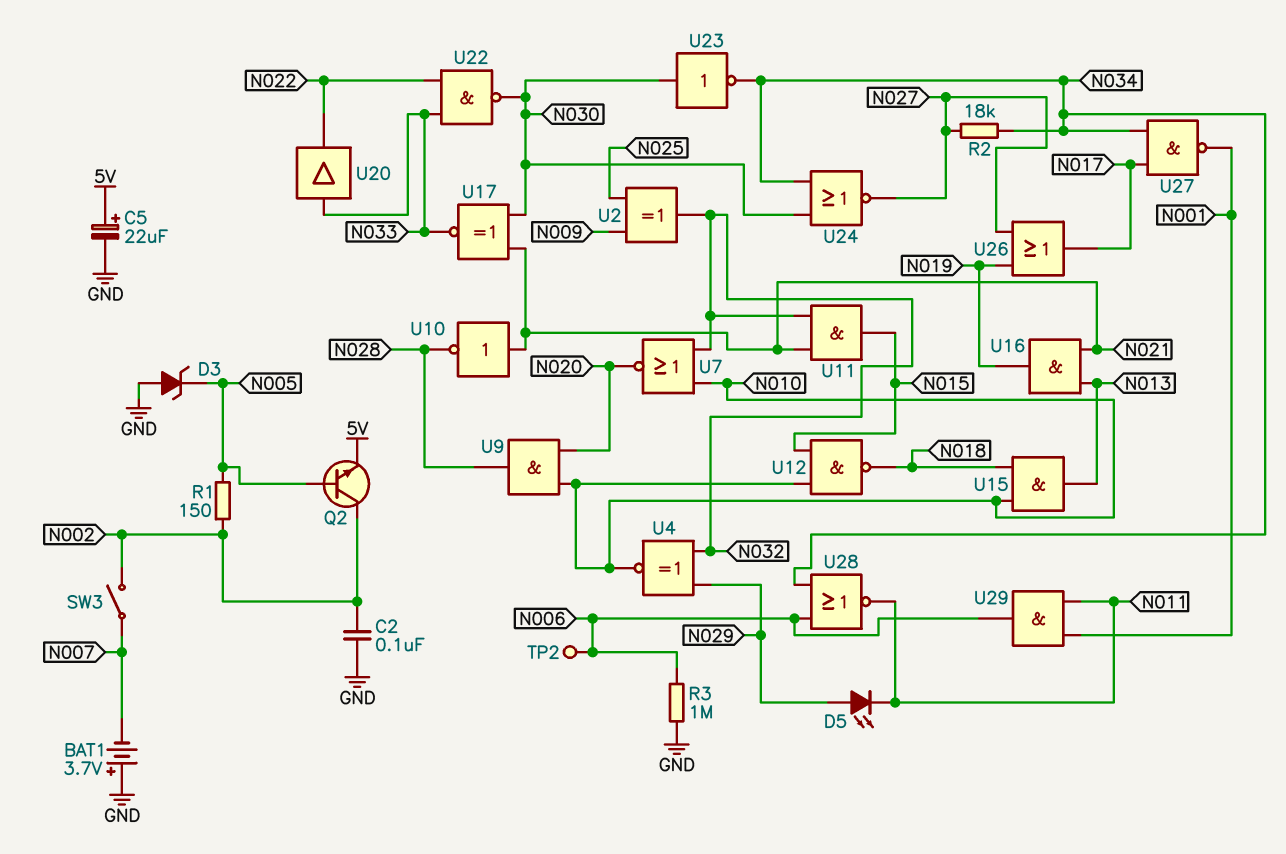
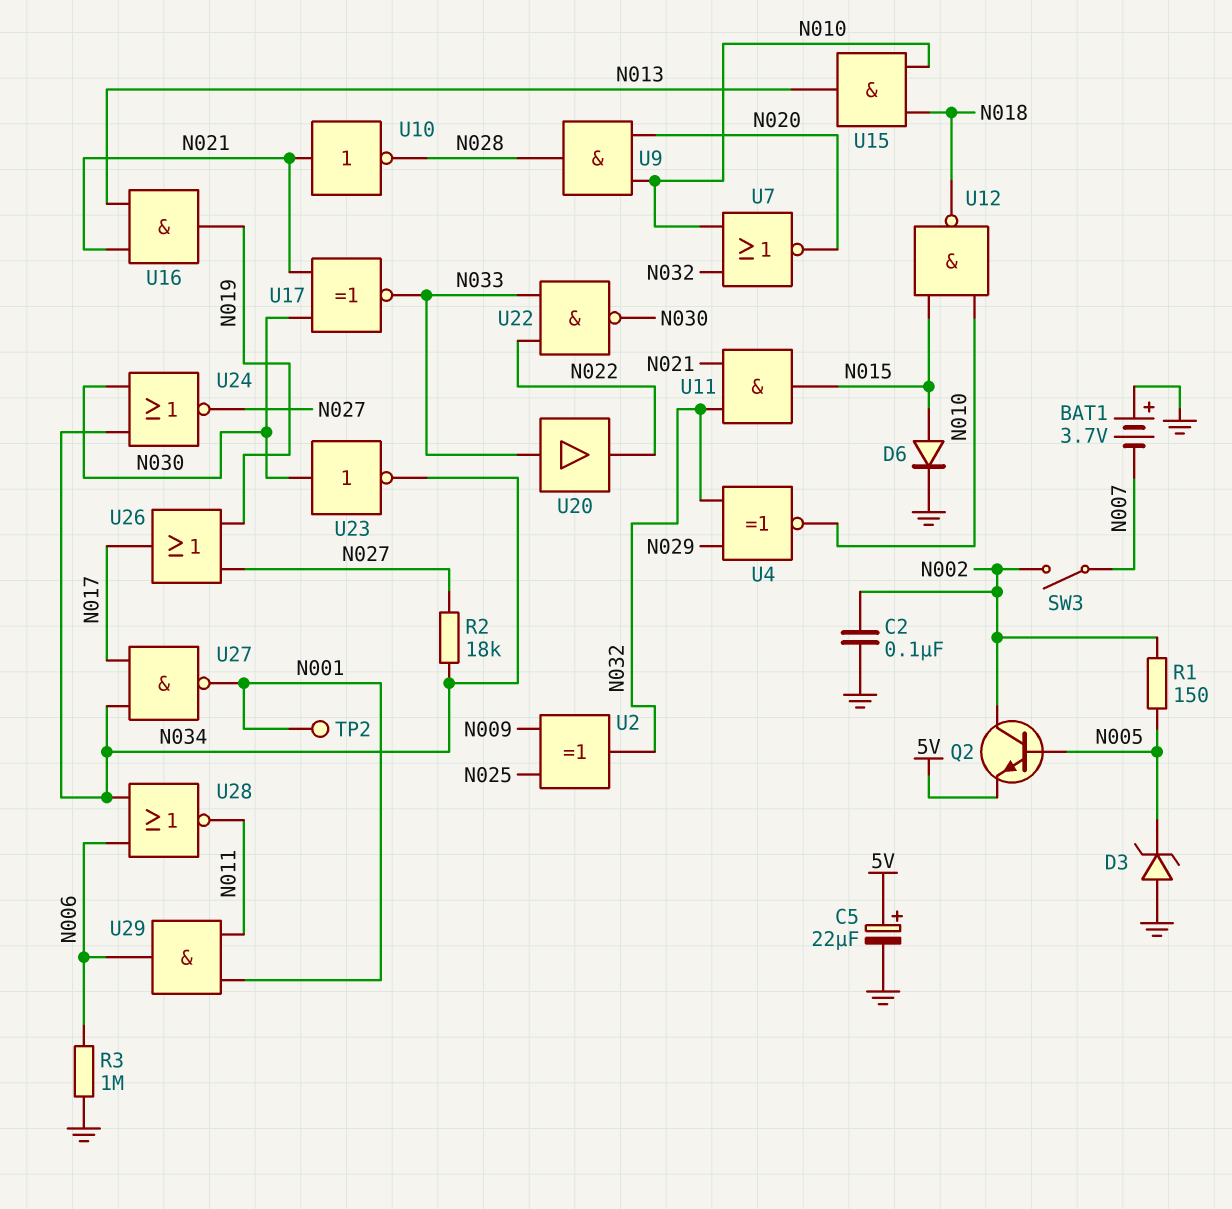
D5: LED (A N029, K N011) -> none
D6: none -> diode (A N015, K GND)
TP2: test point (N006) -> test point (N001)

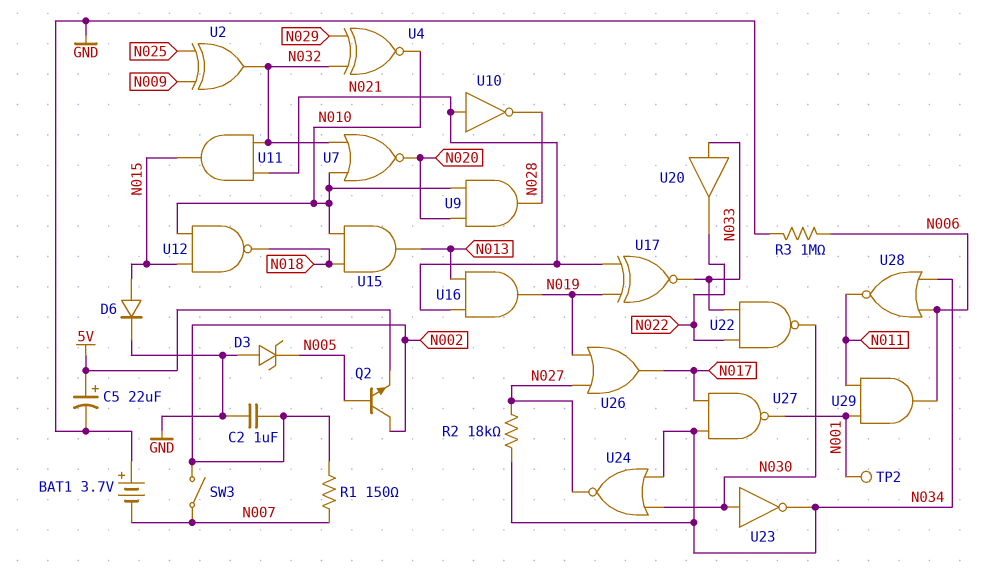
C2: 100nF (GND, N002) -> 1uF (GND, N002)
R1: 150 (N002, N005) -> 150 (N002, N007)
U17: XNOR (in N021, in N030, out N033) -> XNOR (in N019, in N021, out N033)

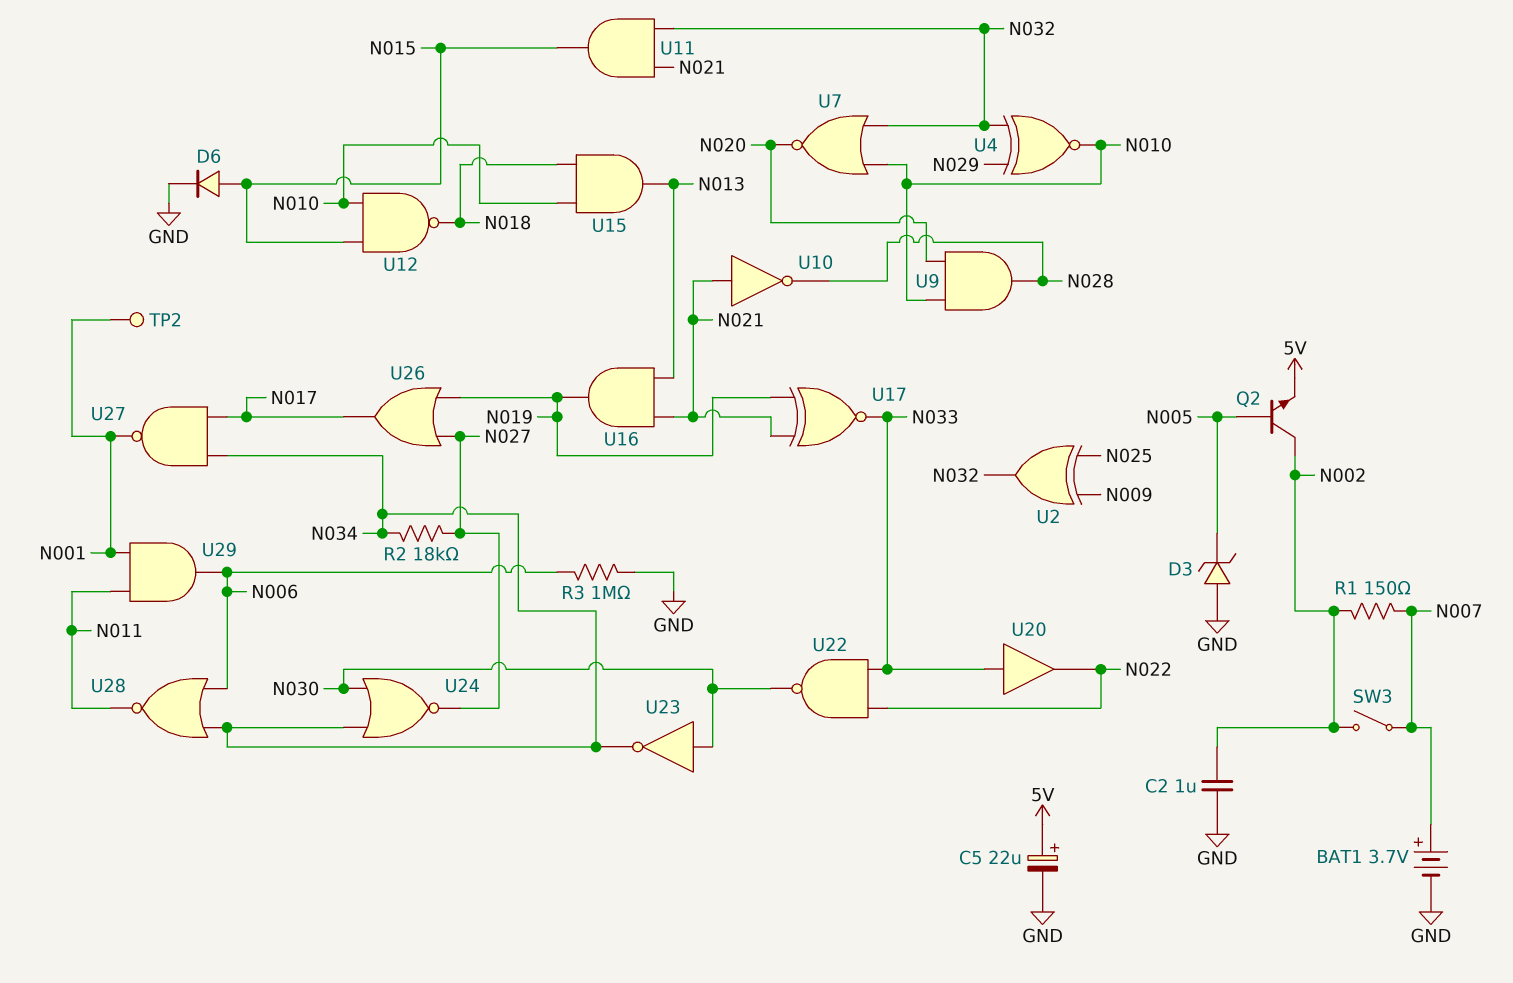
BAT1: 3.7V (plus GND, minus N007) -> 3.7V (plus N007, minus GND)

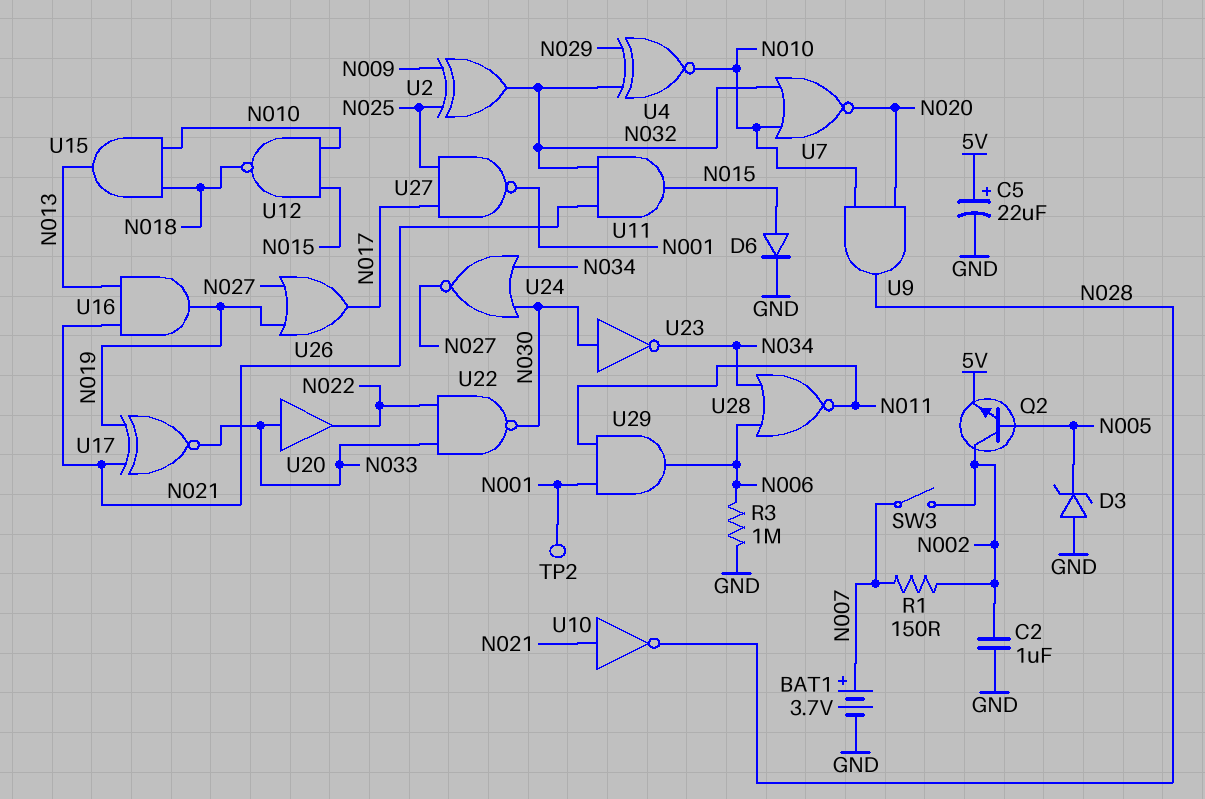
R2: 18k (N027, N034) -> none
U27: NAND (in N017, in N034, out N001) -> NAND (in N017, in N025, out N001)

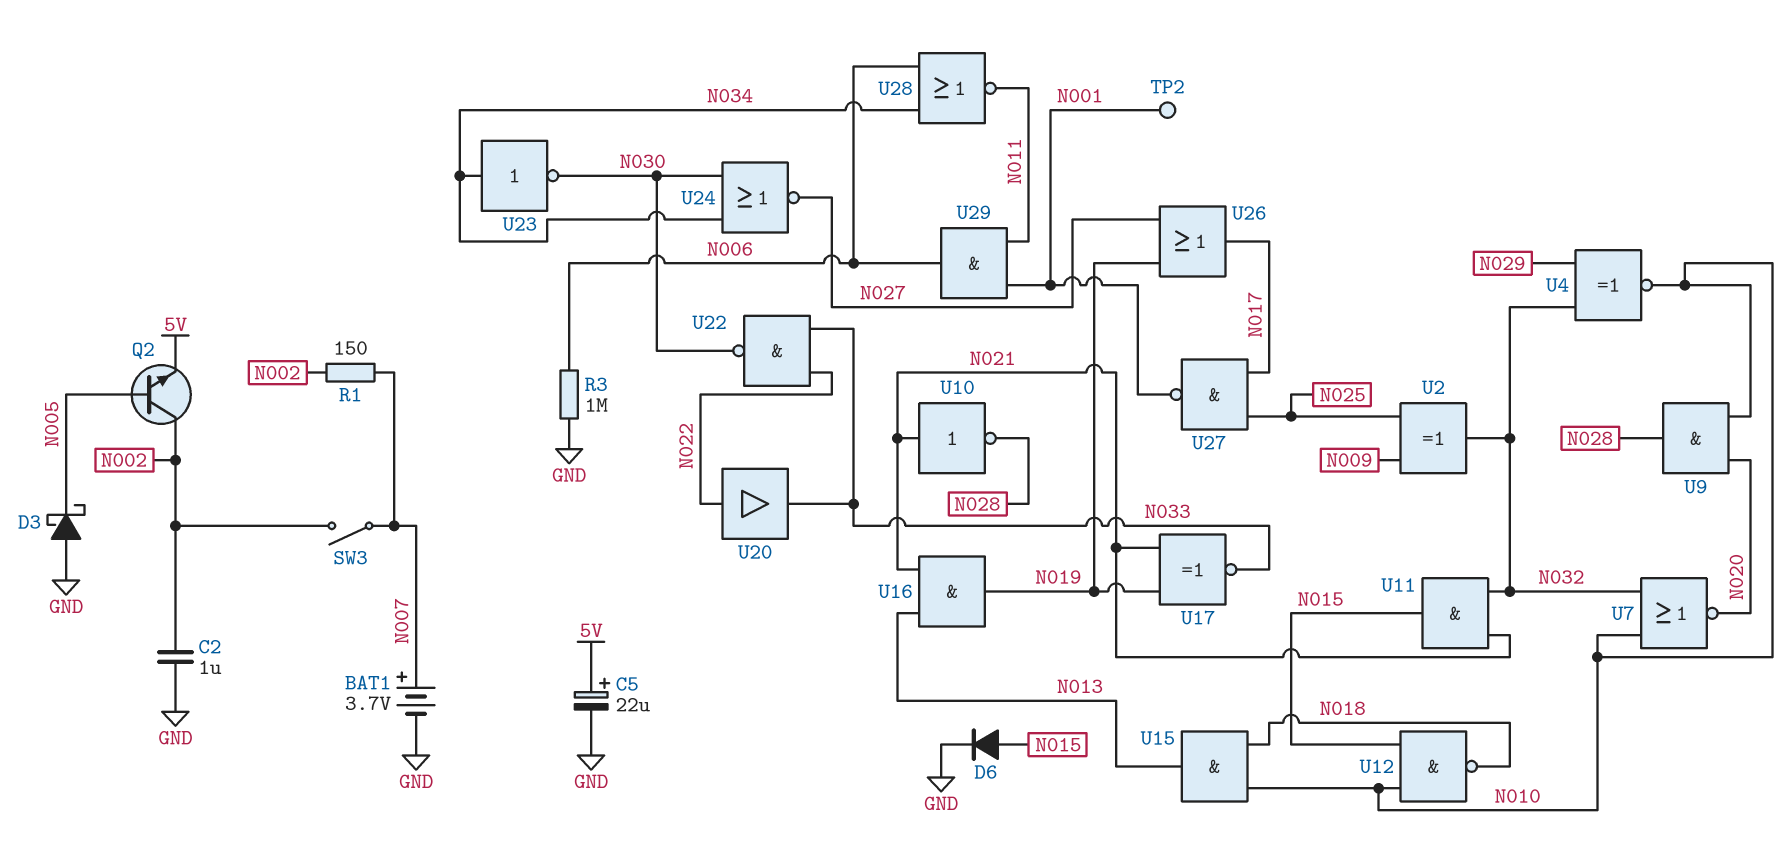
D3: zener (A GND, K N005) -> schottky (A GND, K N005)
U20: buffer (in N033, out N022) -> buffer (in N022, out N033)
U23: NOT (in N030, out N034) -> NOT (in N034, out N030)

